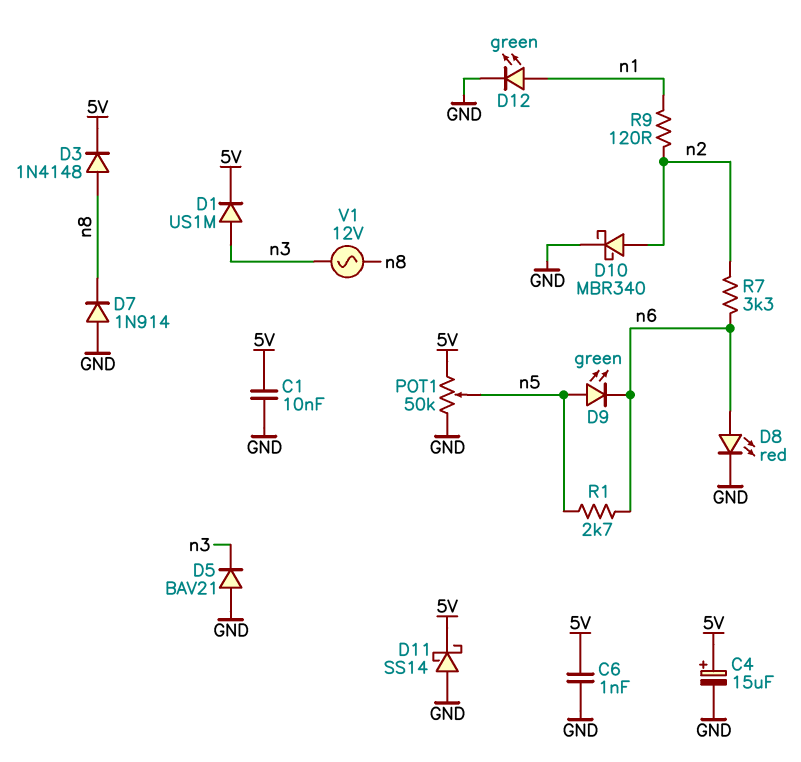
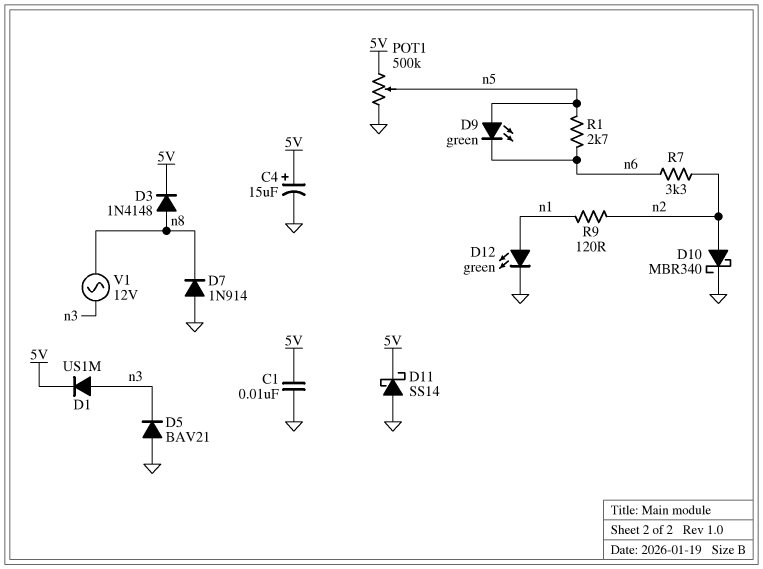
C6: 1nF (5V, GND) -> none
D8: LED red (A n6, K GND) -> none
POT1: 50k (5V, GND, wiper n5) -> 500k (5V, GND, wiper n5)

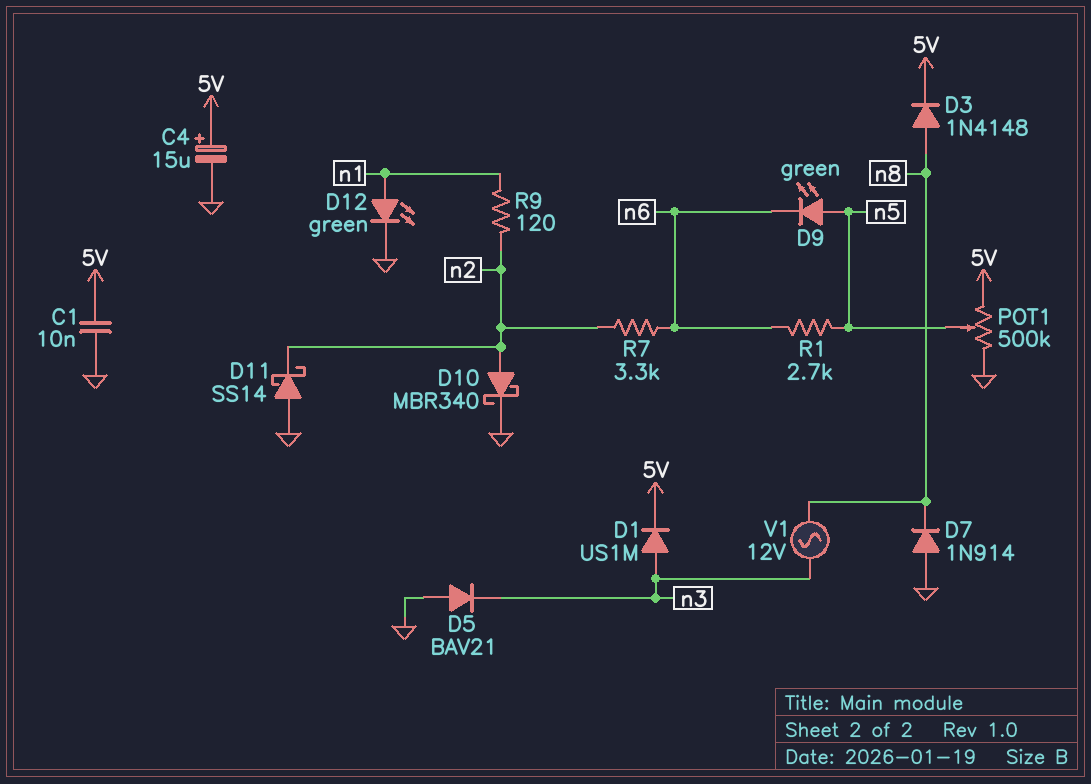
D11: schottky SS14 (A GND, K 5V) -> schottky SS14 (A GND, K n2)

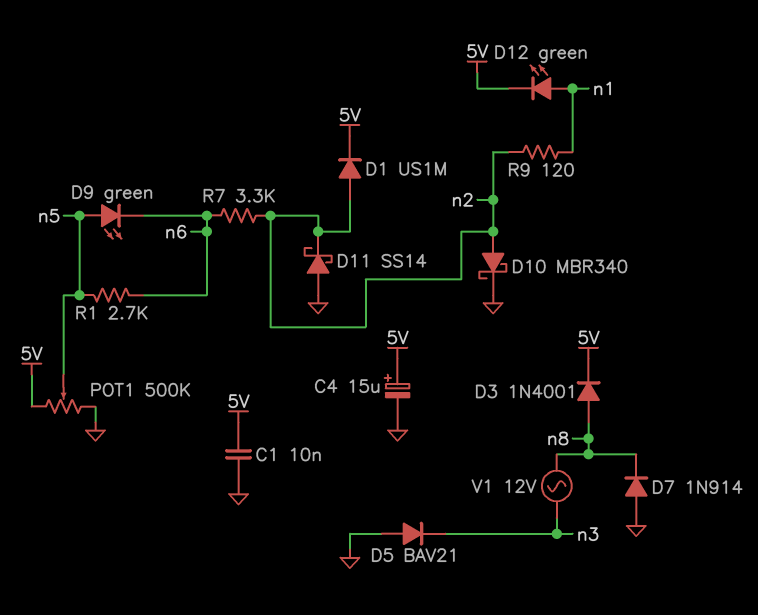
D1: diode US1M (A n3, K 5V) -> diode US1M (A n2, K 5V)
D3: diode 1N4148 (A n8, K 5V) -> diode 1N4001 (A n8, K 5V)
D12: LED green (A n1, K GND) -> LED green (A n1, K 5V)

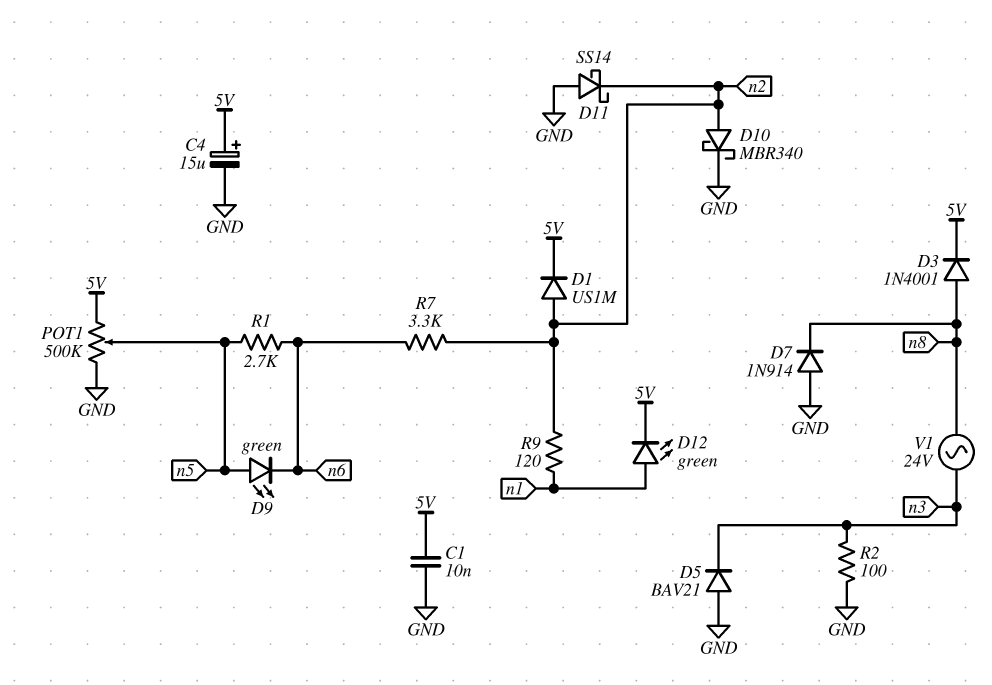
R2: none -> 100 (GND, n3)
V1: AC 12V (n3, n8) -> AC 24V (n3, n8)

